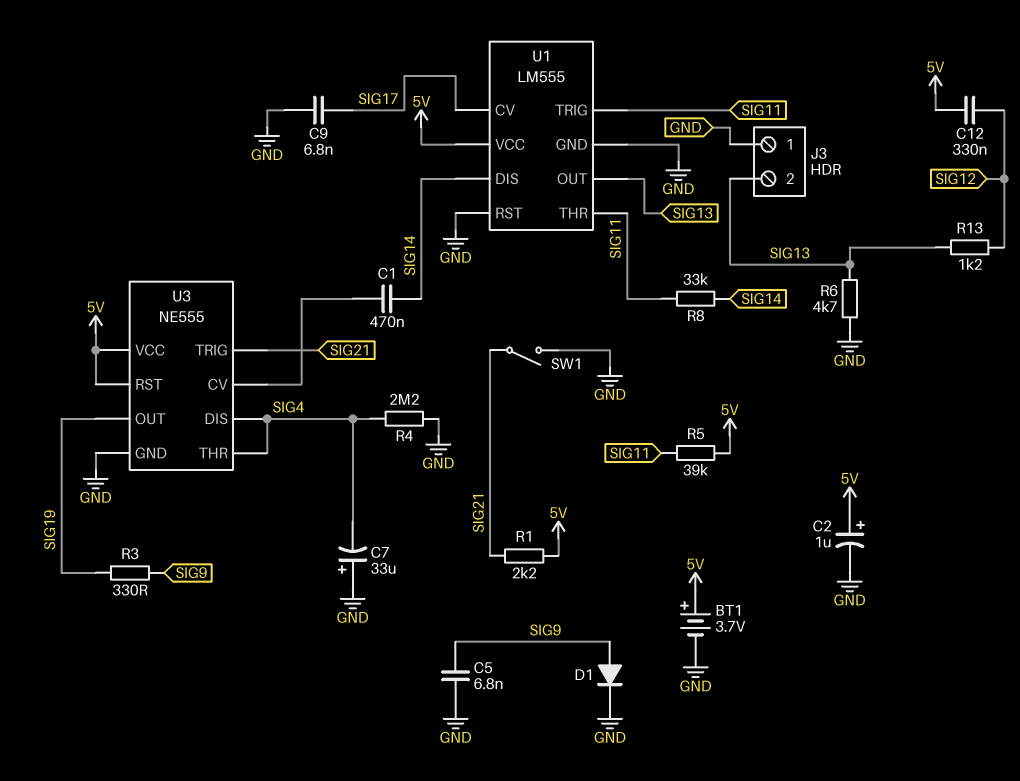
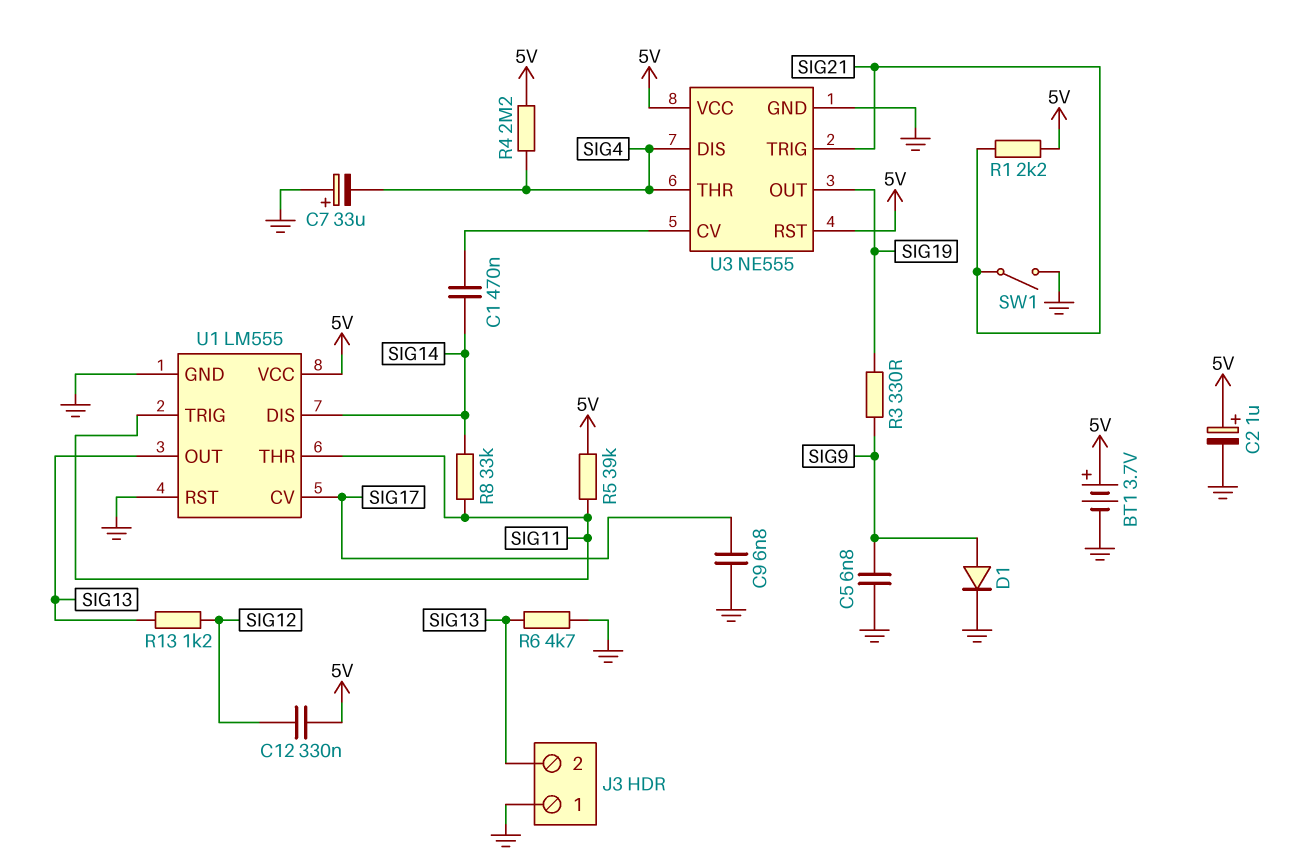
R4: 2.2M (GND, SIG4) -> 2.2M (5V, SIG4)

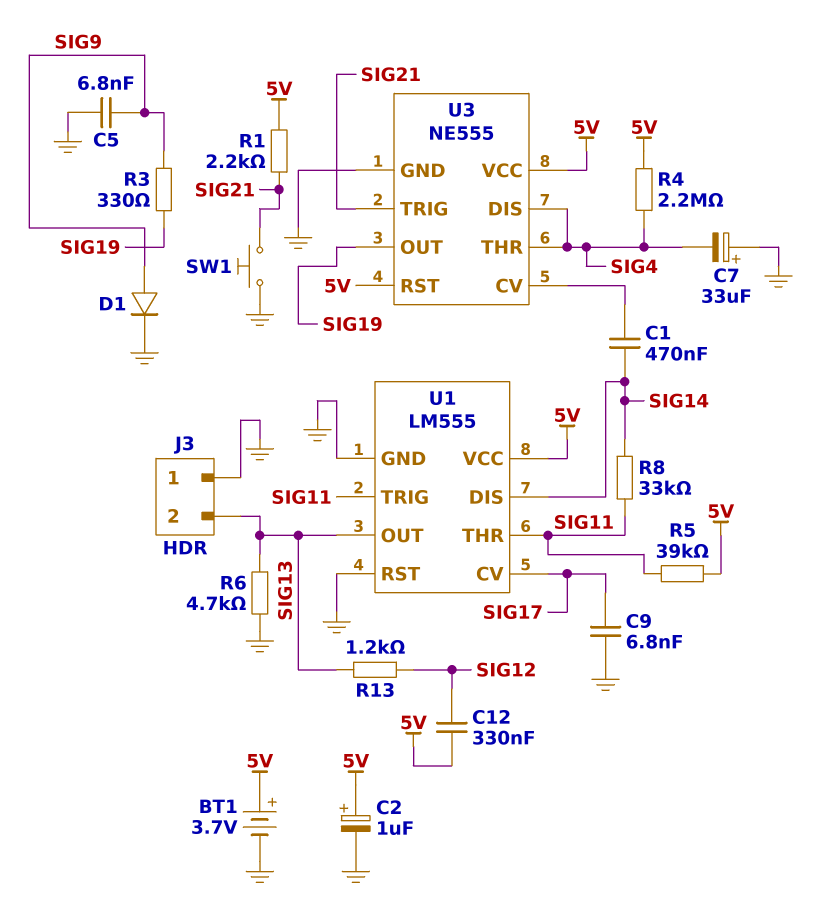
SW1: switch (GND, SIG21) -> button (GND, SIG21)

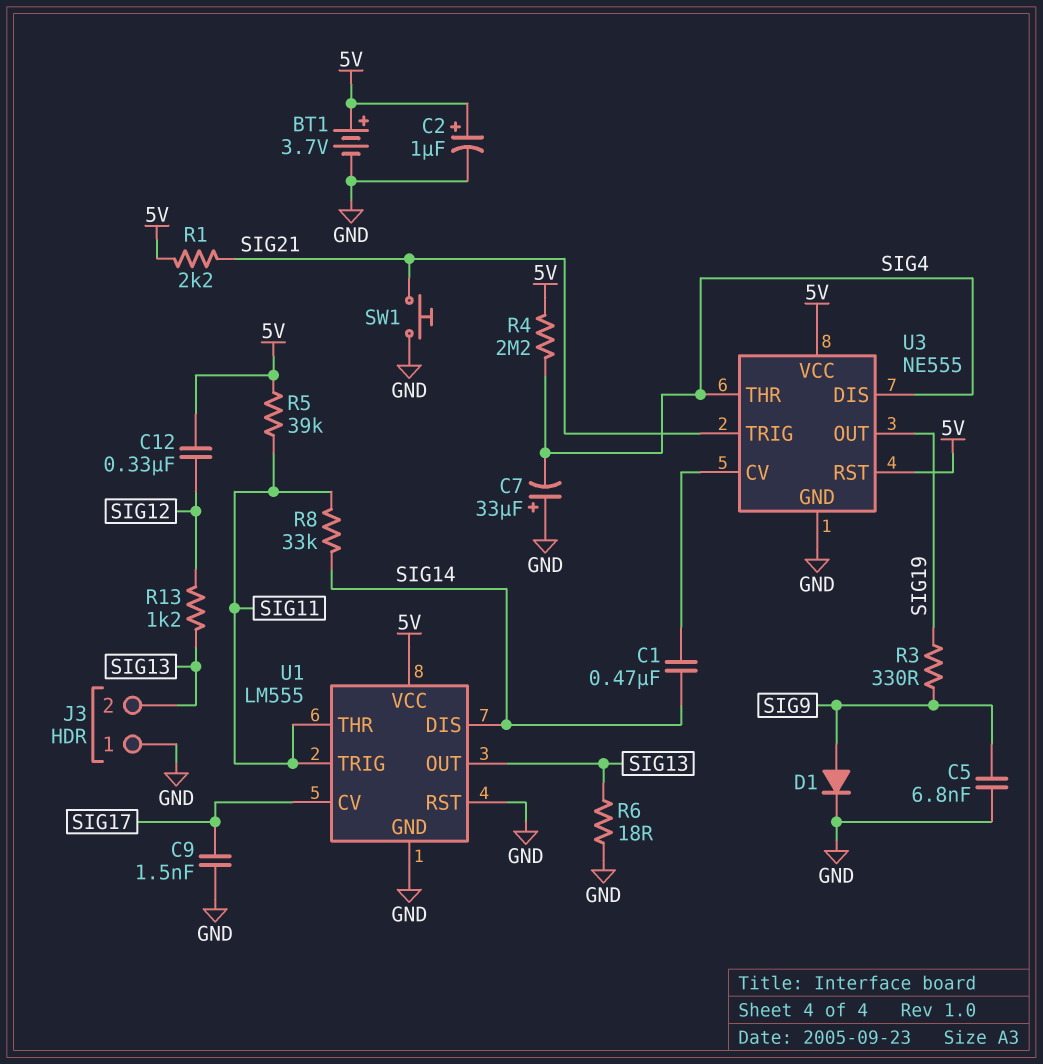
C9: 6.8nF (GND, SIG17) -> 1.5nF (GND, SIG17)
R6: 4.7k (GND, SIG13) -> 18 (GND, SIG13)

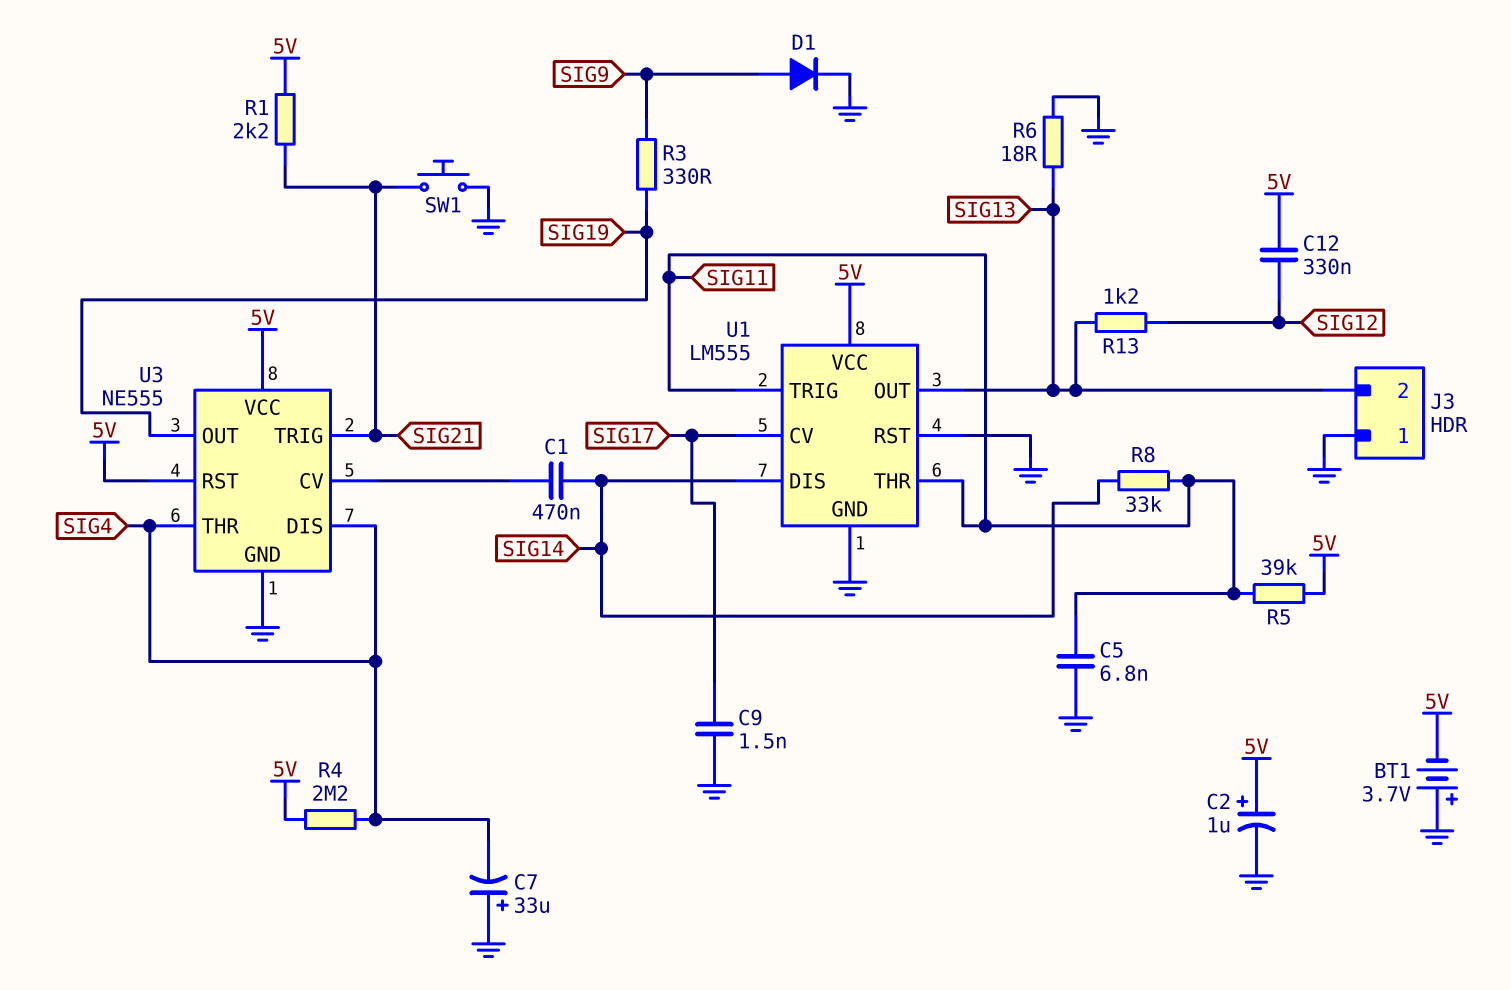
BT1: 3.7V (plus 5V, minus GND) -> 3.7V (plus GND, minus 5V)
C5: 6.8nF (GND, SIG9) -> 6.8nF (GND, SIG11)

